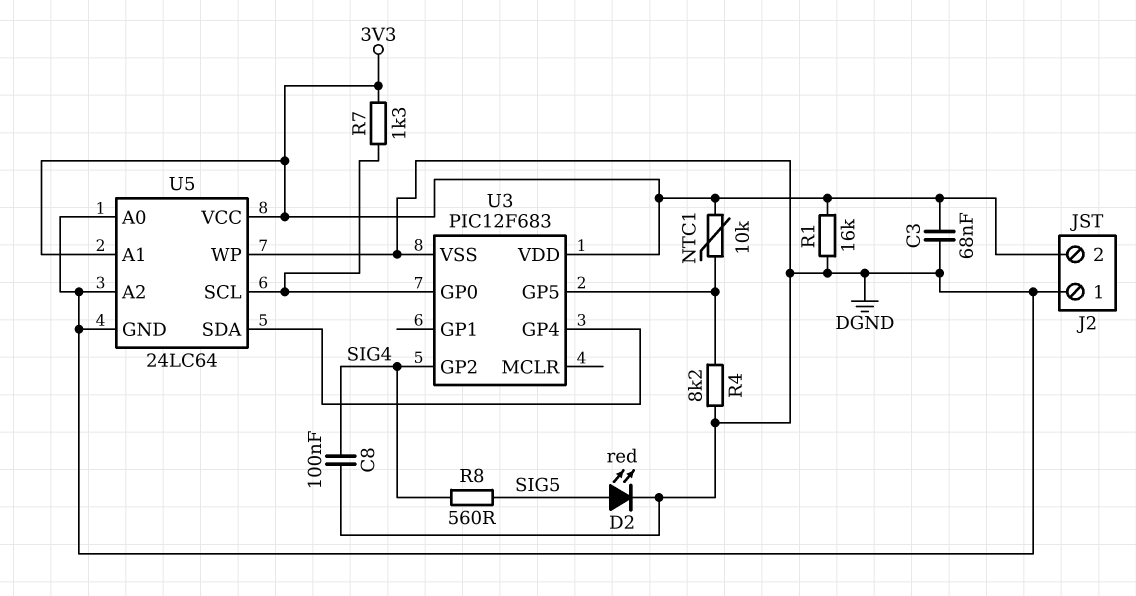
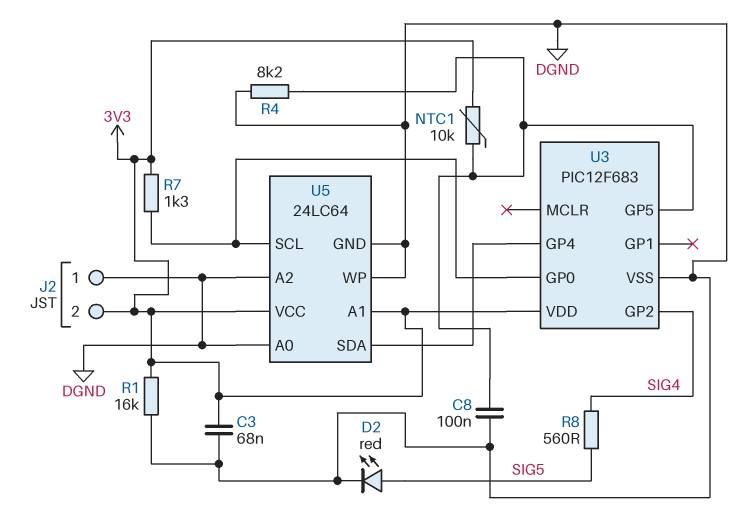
C8: 100nF (DGND, SIG4) -> 100nF (DGND, U3/GP5)

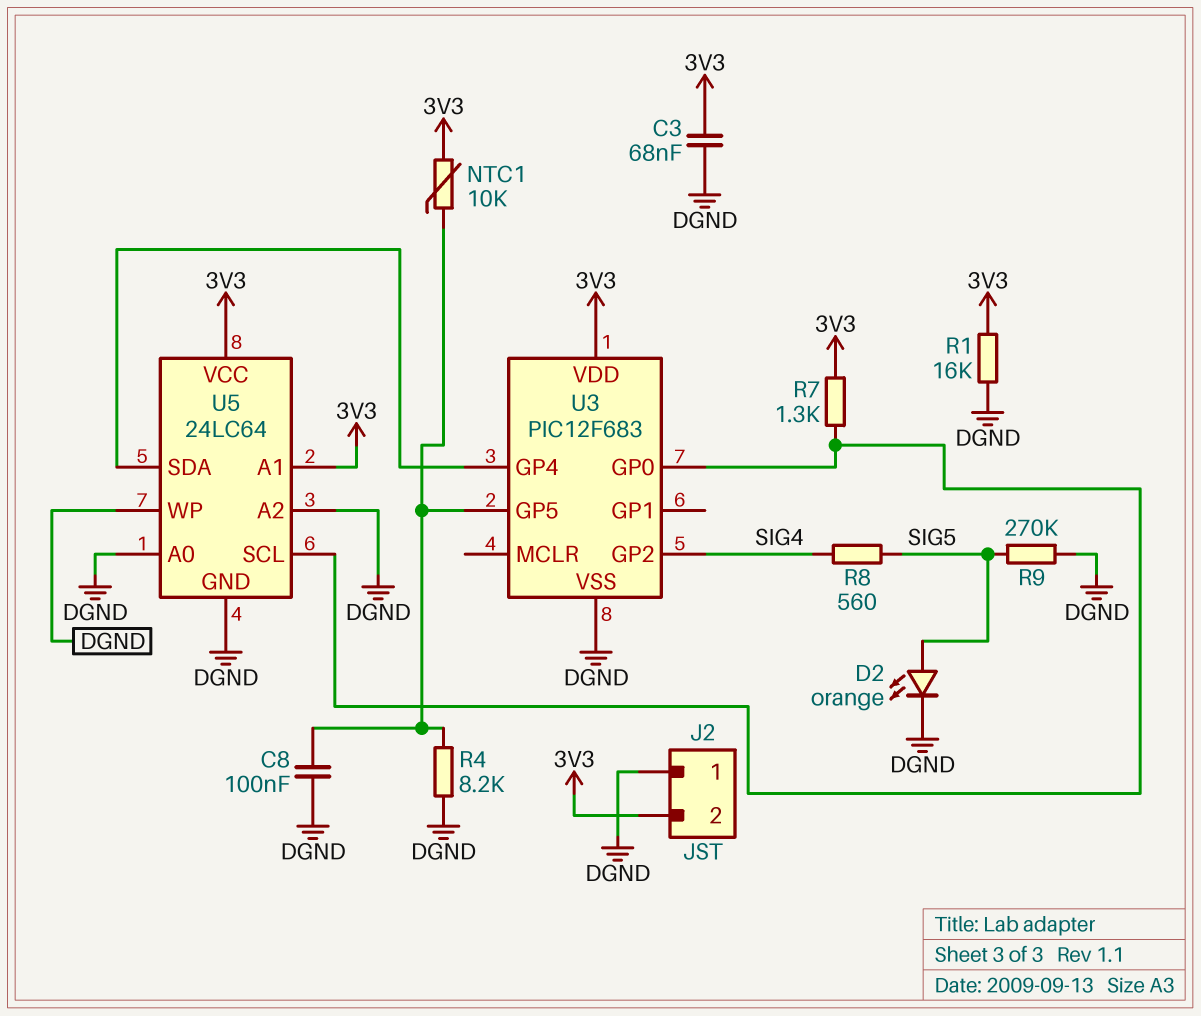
D2: LED red (A SIG5, K DGND) -> LED orange (A SIG5, K DGND)
R9: none -> 270k (DGND, SIG5)

